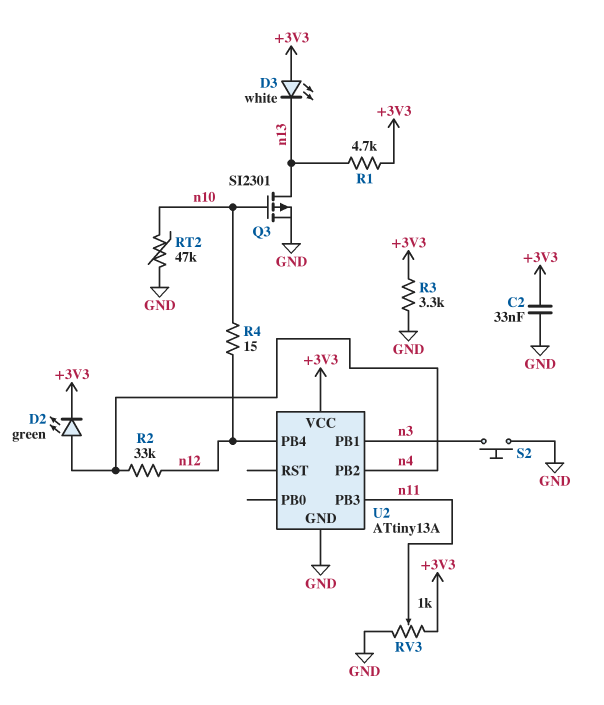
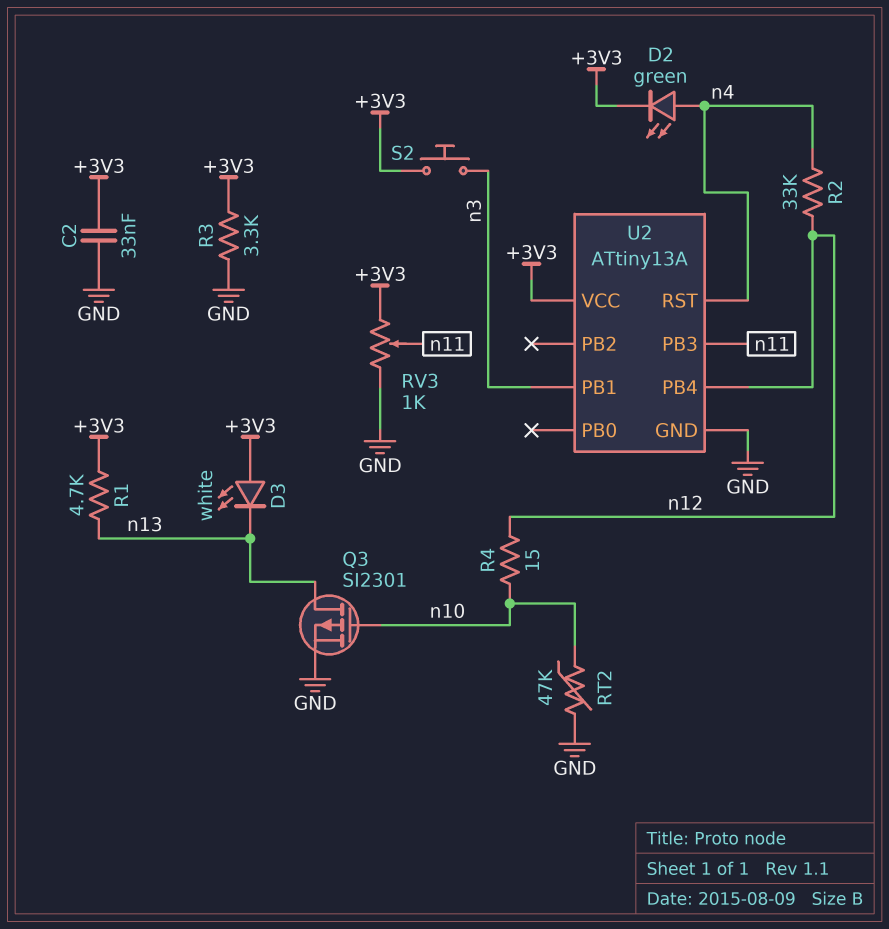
S2: button (GND, n3) -> button (+3V3, n3)
U2 pin PB2: n4 -> none
U2 pin RST: none -> n4

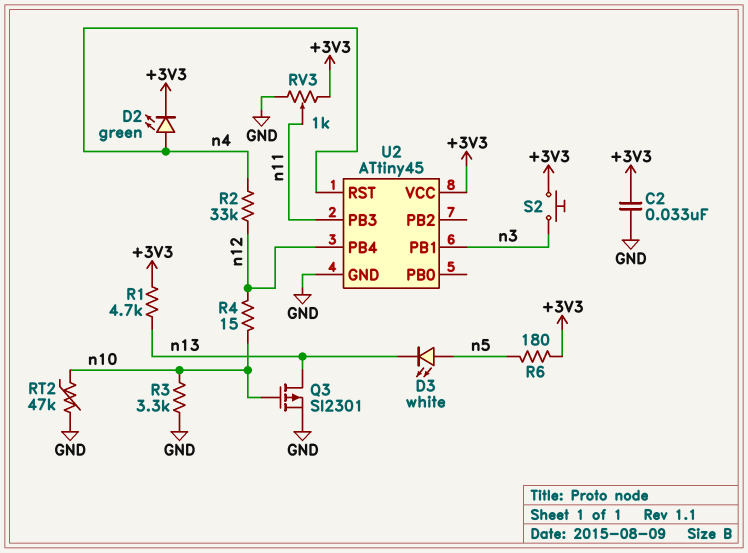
D3: LED white (A +3V3, K n13) -> LED white (A n5, K n13)
R3: 3.3k (+3V3, GND) -> 3.3k (GND, n10)
R6: none -> 180 (+3V3, n5)
U2: ATtiny13A -> ATtiny45

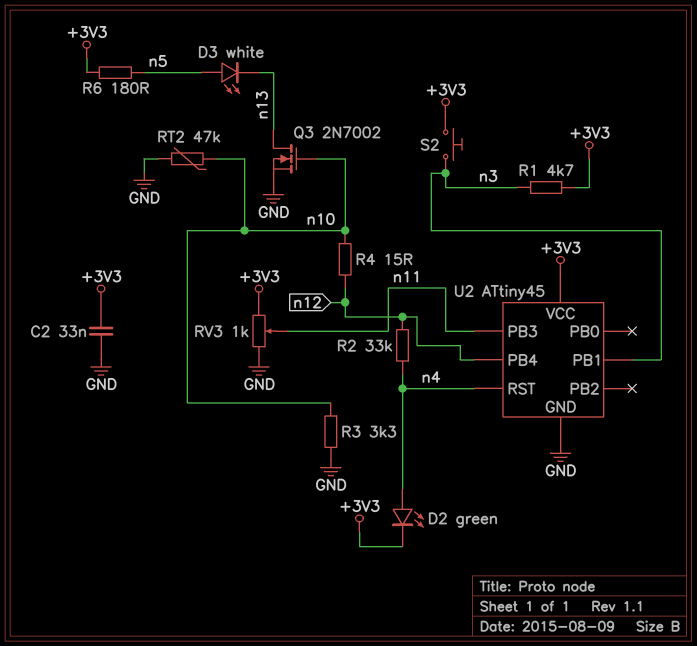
Q3: PMOS SI2301 (G n10, D n13, S GND) -> NMOS 2N7002 (G n10, D n13, S GND)
R1: 4.7k (+3V3, n13) -> 4.7k (+3V3, n3)

